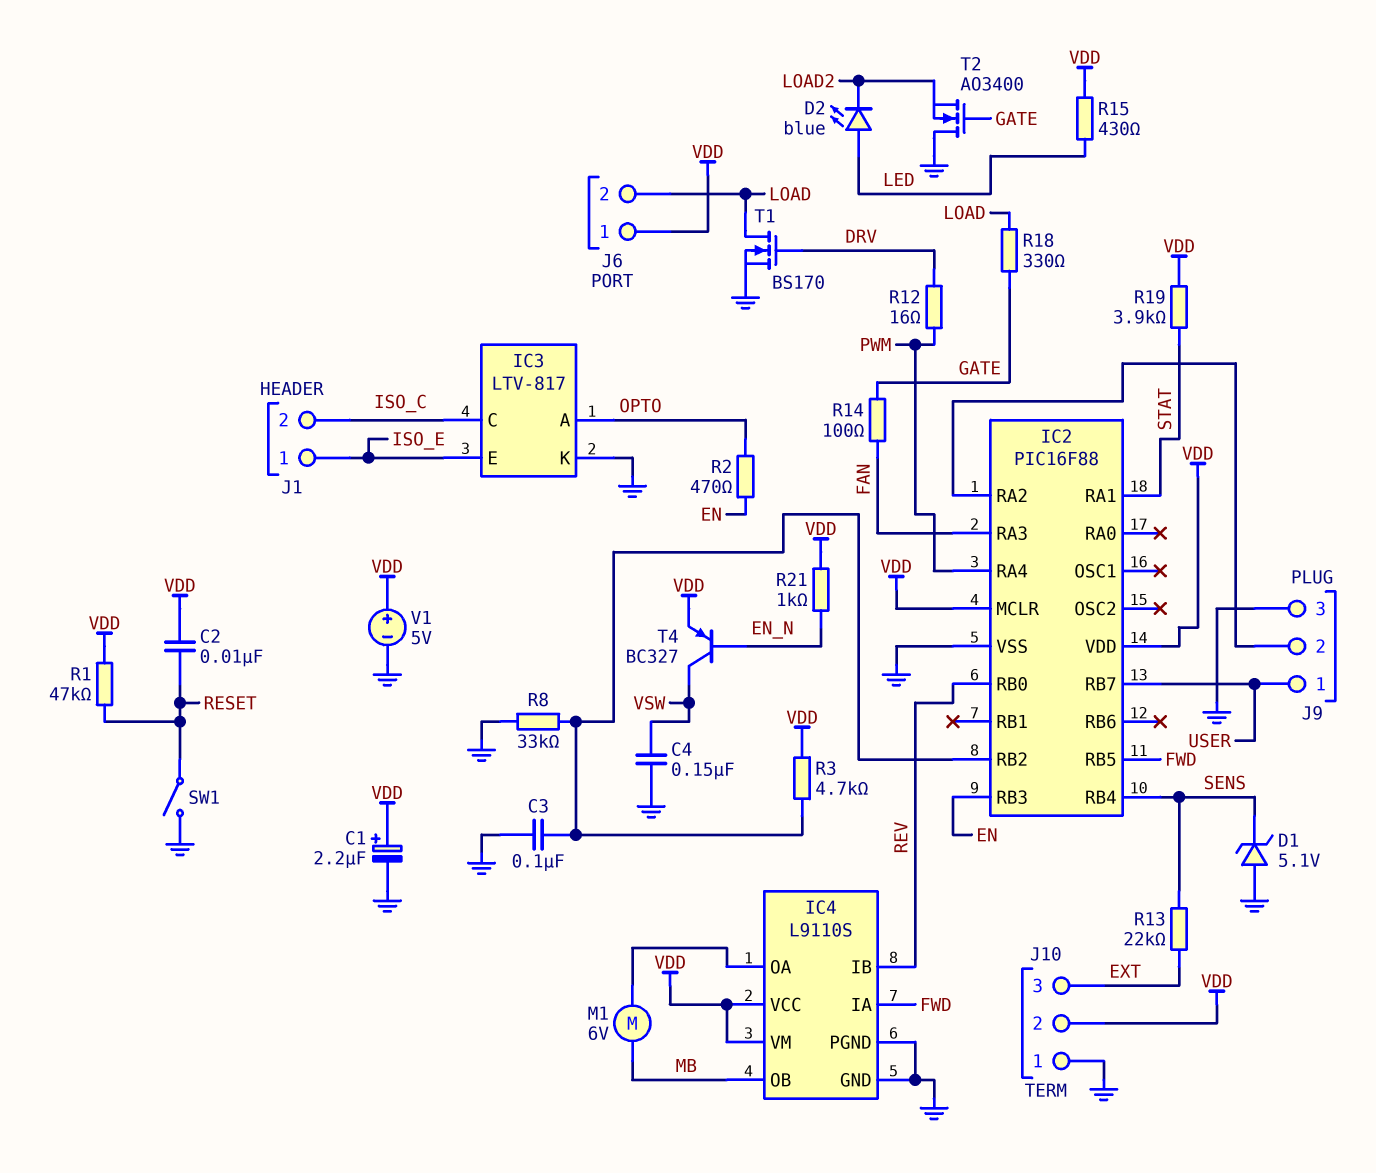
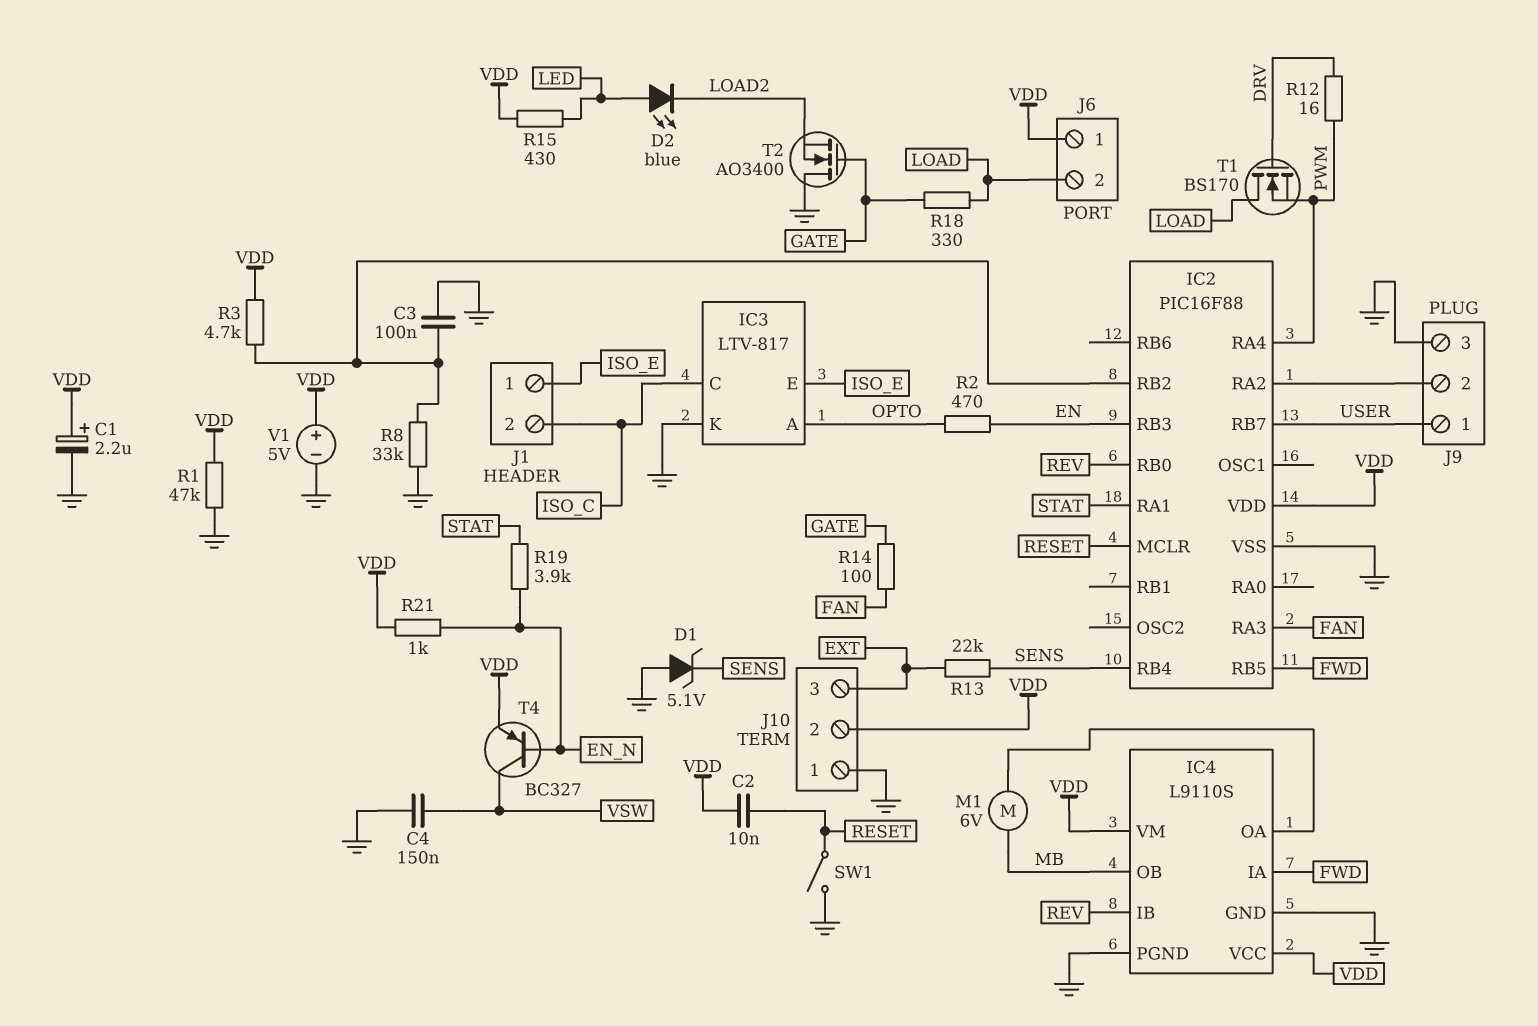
IC2 pin MCLR: VDD -> RESET
R1: 47k (RESET, VDD) -> 47k (GND, VDD)
R19: 3.9k (STAT, VDD) -> 3.9k (EN_N, STAT)
T1: NMOS BS170 (G DRV, D LOAD, S GND) -> NMOS BS170 (G DRV, D LOAD, S PWM)

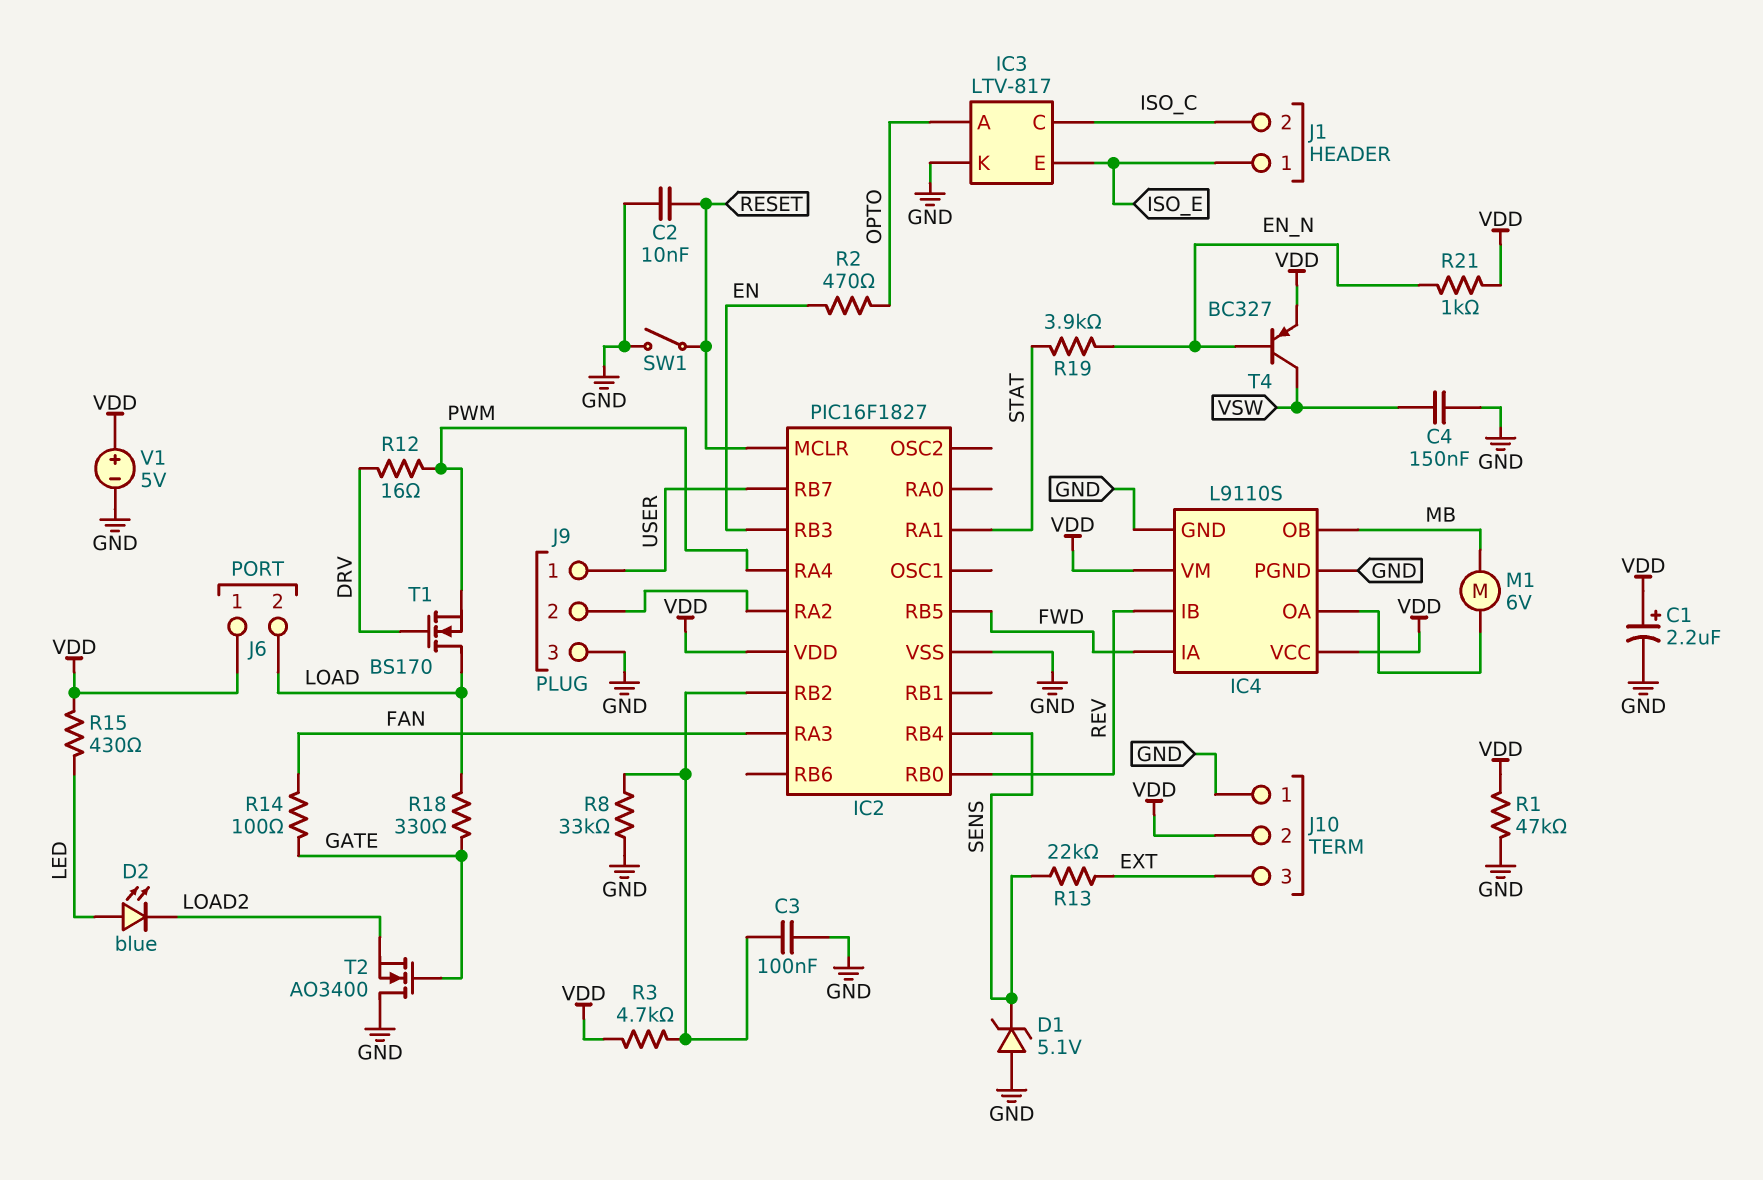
C2: 10nF (RESET, VDD) -> 10nF (GND, RESET)
IC2: PIC16F88 -> PIC16F1827

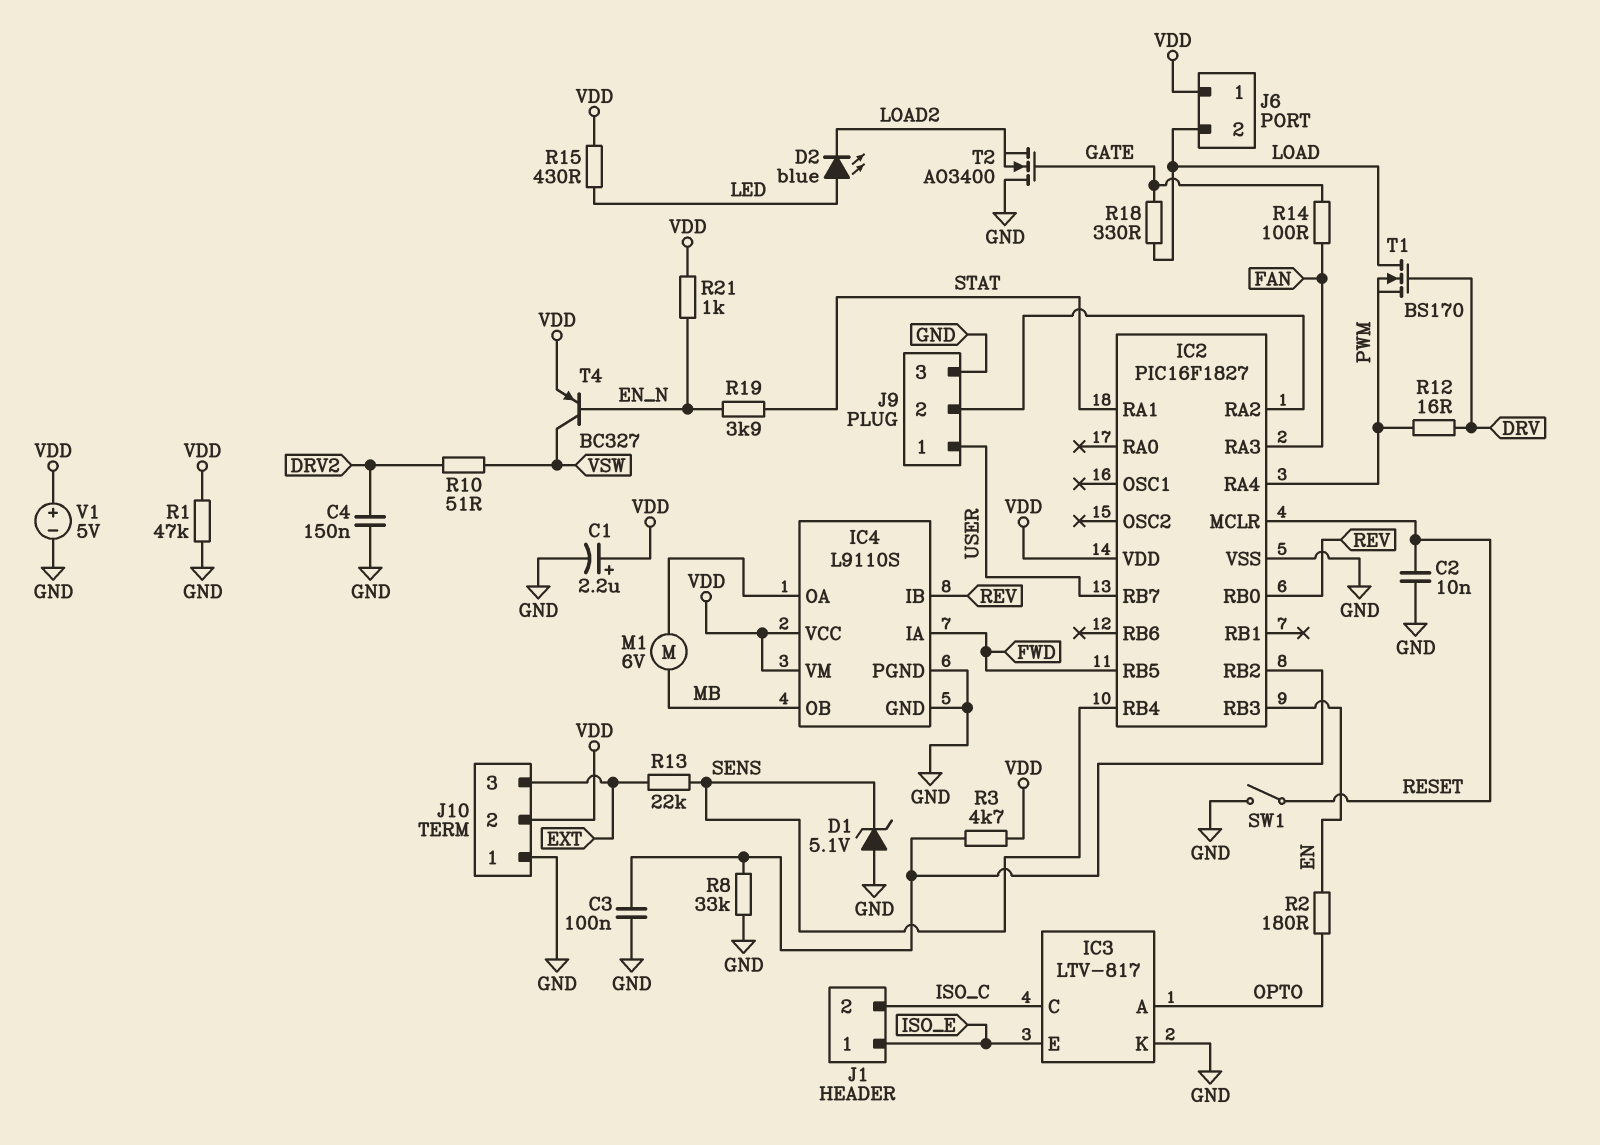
C4: 150nF (GND, VSW) -> 150nF (DRV2, GND)
R2: 470 (EN, OPTO) -> 180 (EN, OPTO)
R10: none -> 51 (DRV2, VSW)

